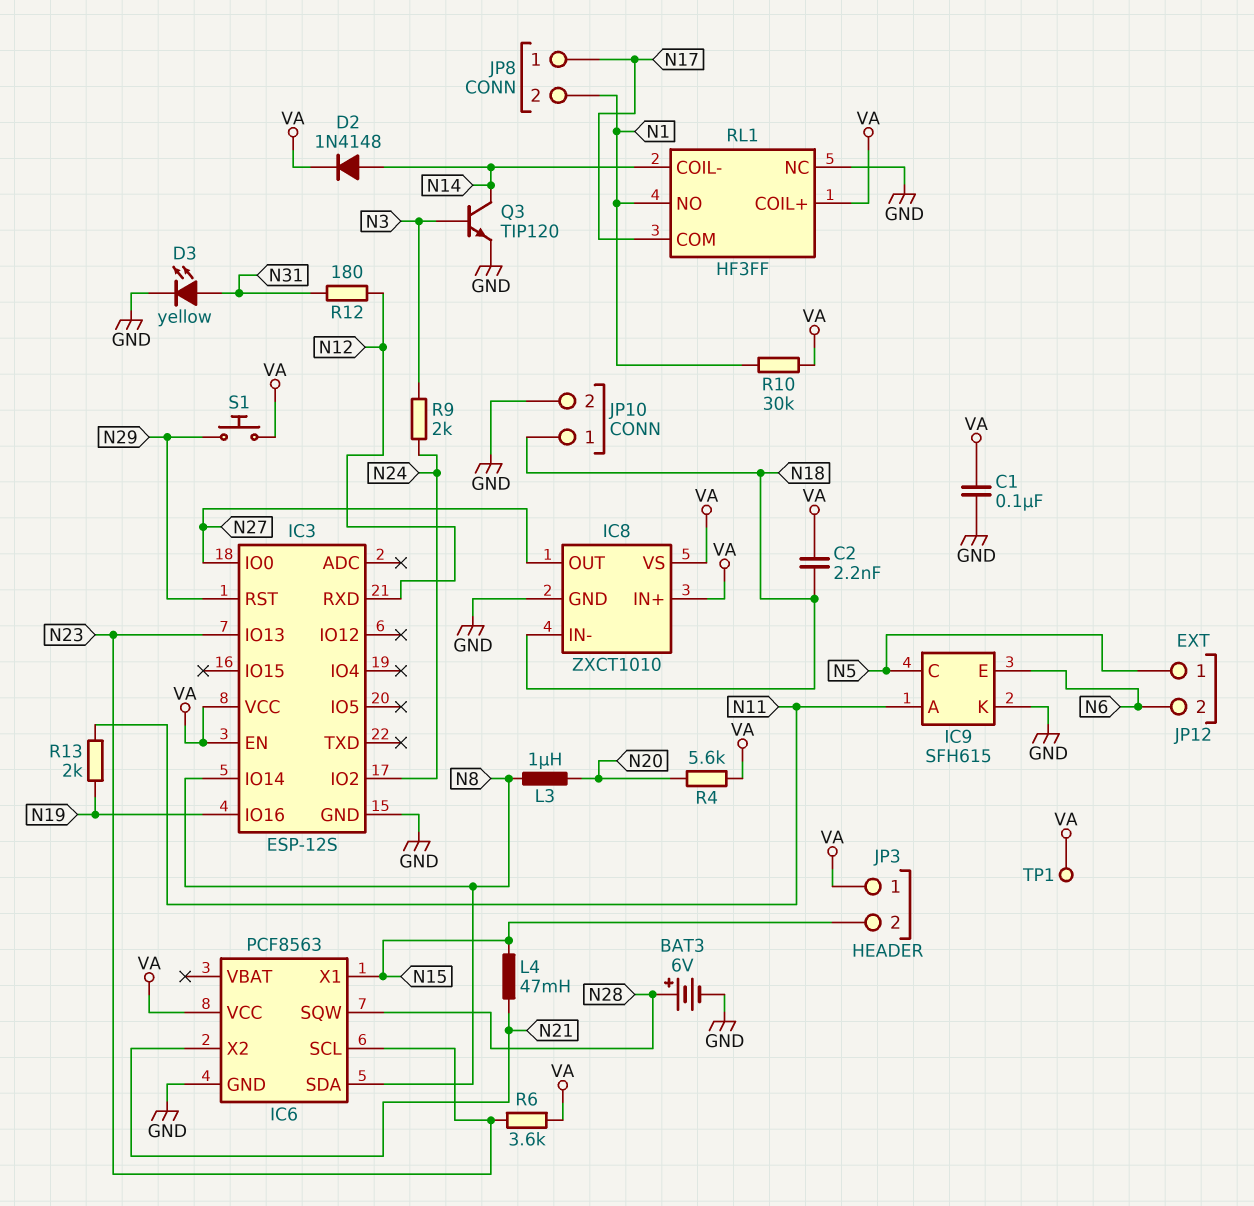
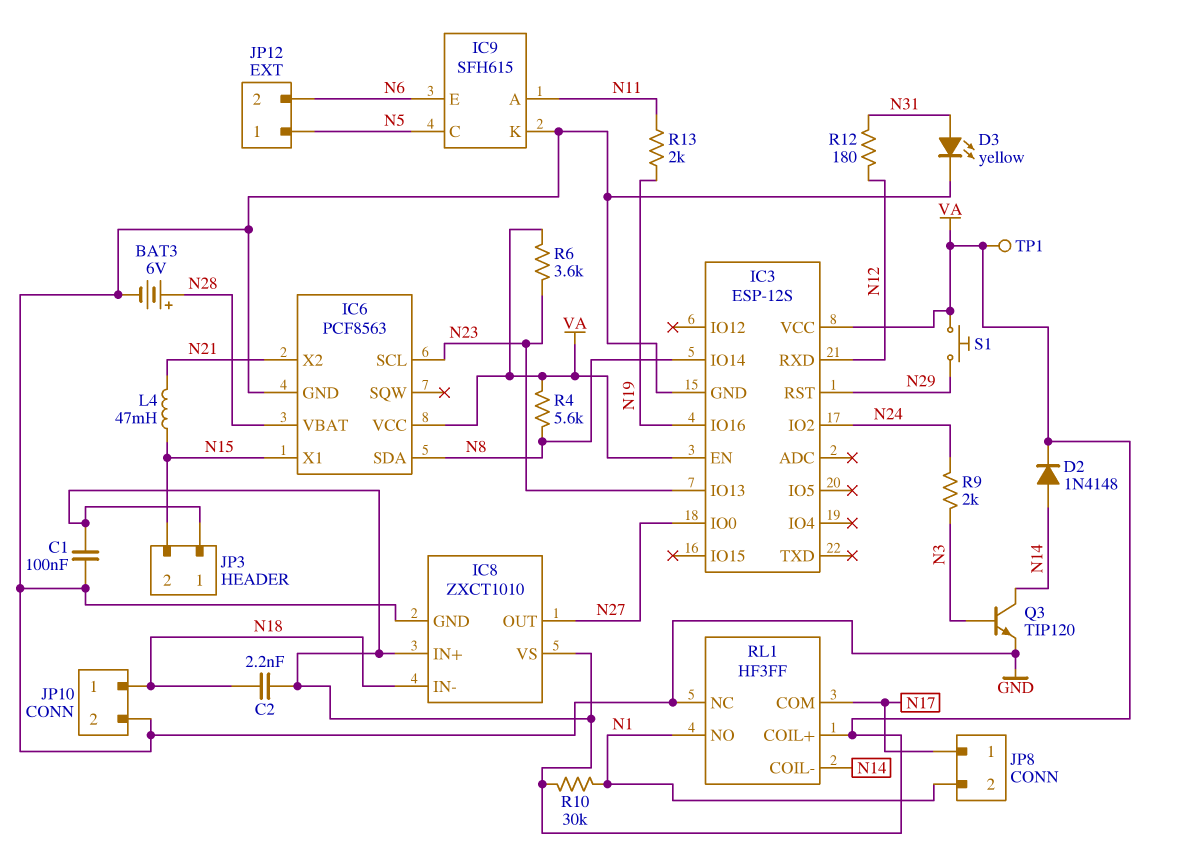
IC6 pin SQW: N28 -> none
IC6 pin VBAT: none -> N28
L3: 1uH (N8, N20) -> none
R4: 5.6k (N20, VA) -> 5.6k (N8, VA)

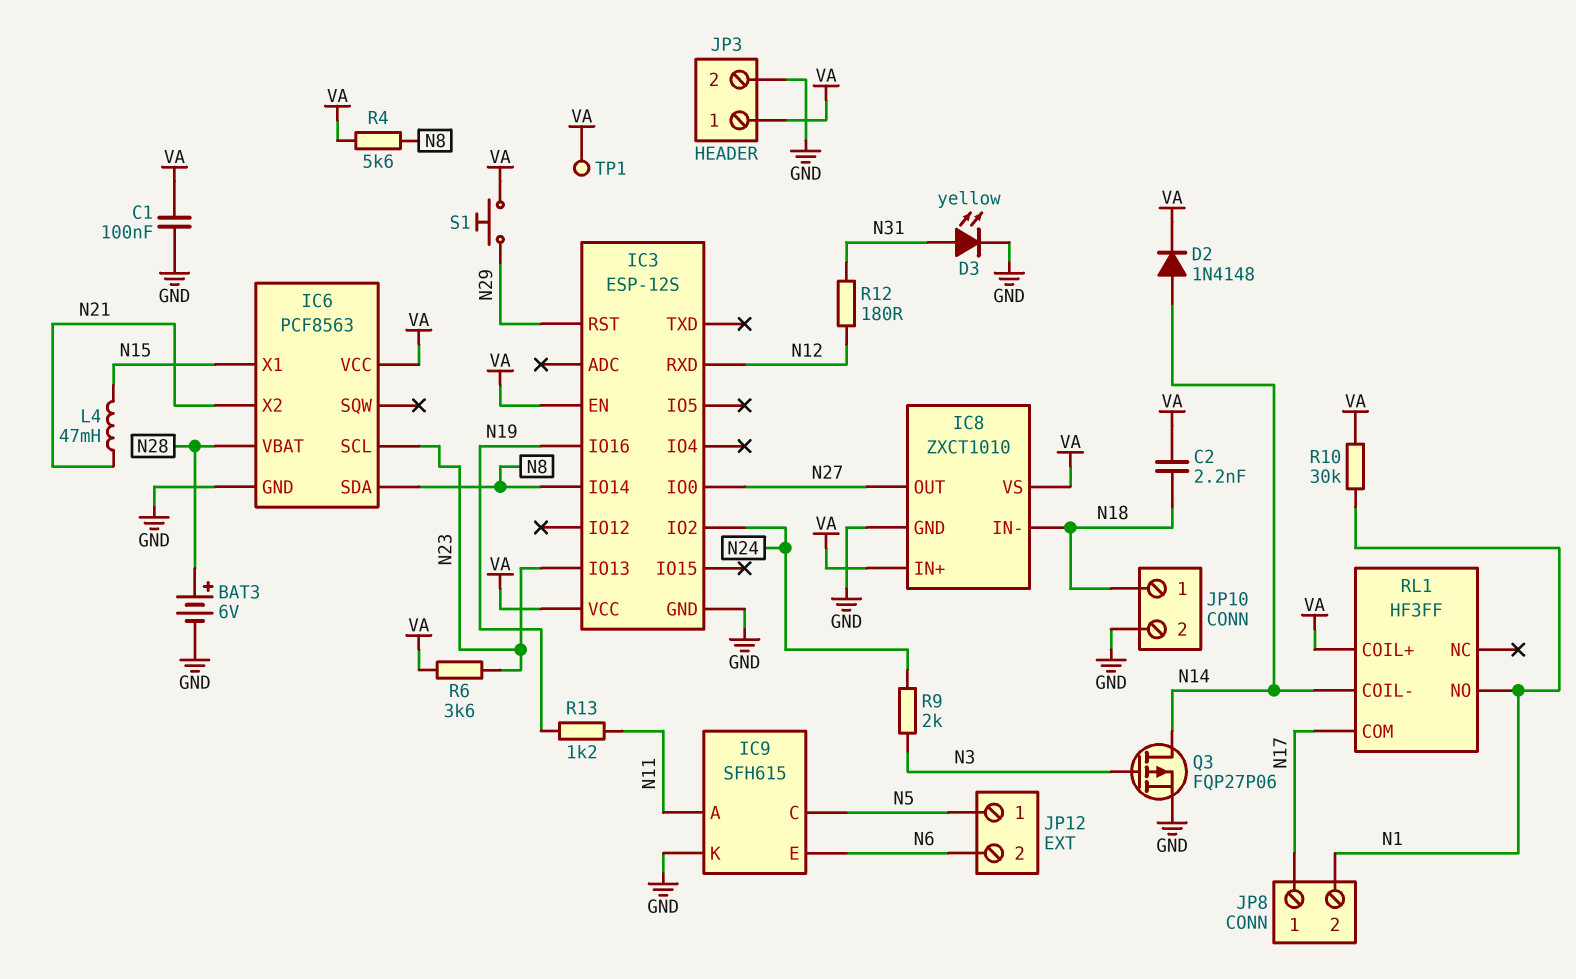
JP3 pin 2: N15 -> GND
Q3: NPN TIP120 (B N3, C N14, E GND) -> PMOS FQP27P06 (G N3, D N14, S GND)
R13: 2k (N11, N19) -> 1.2k (N11, N19)
RL1 pin NC: GND -> none

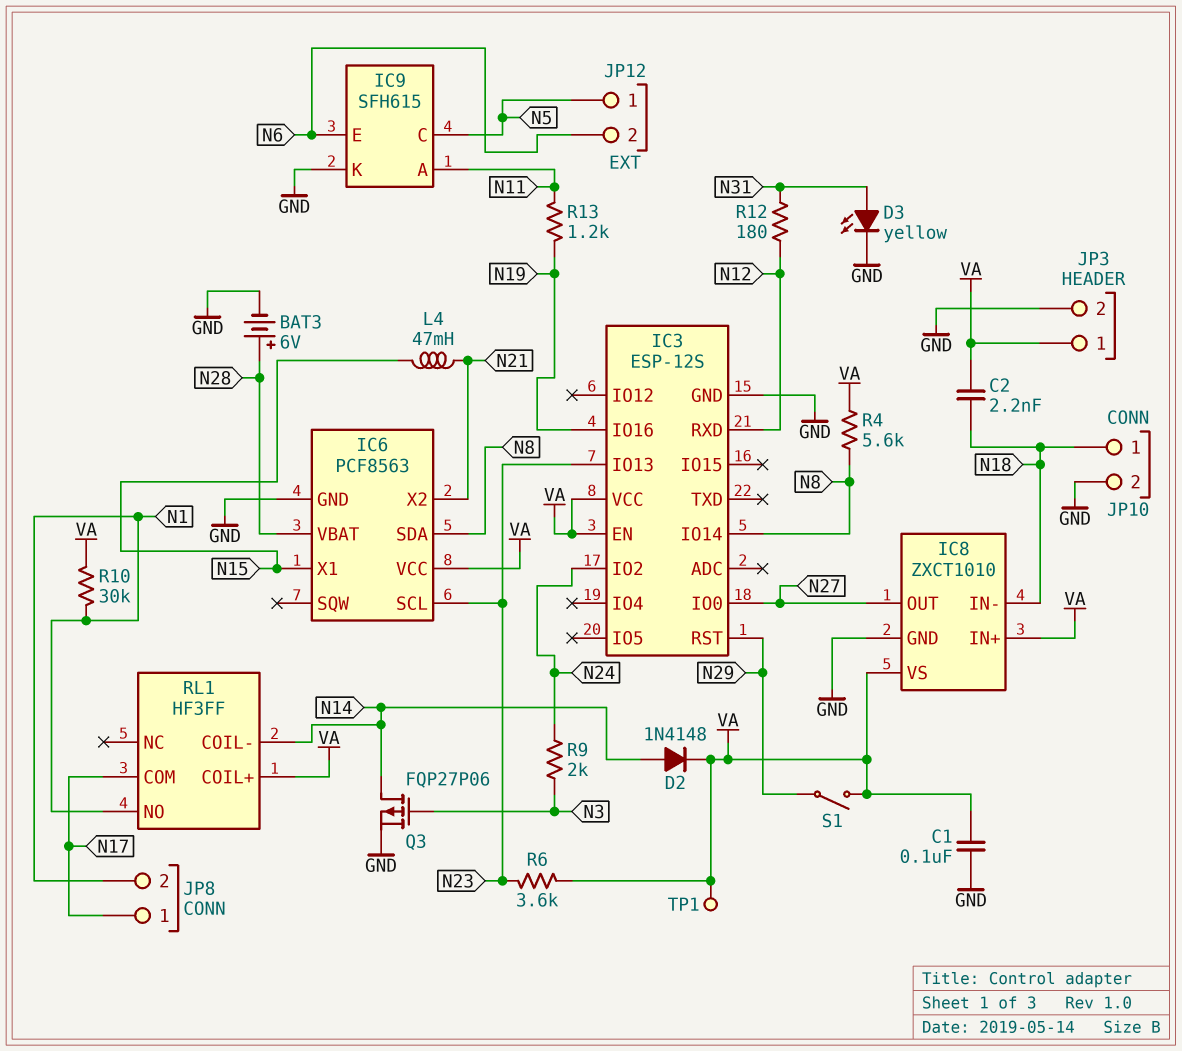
S1: button (N29, VA) -> switch (N29, VA)

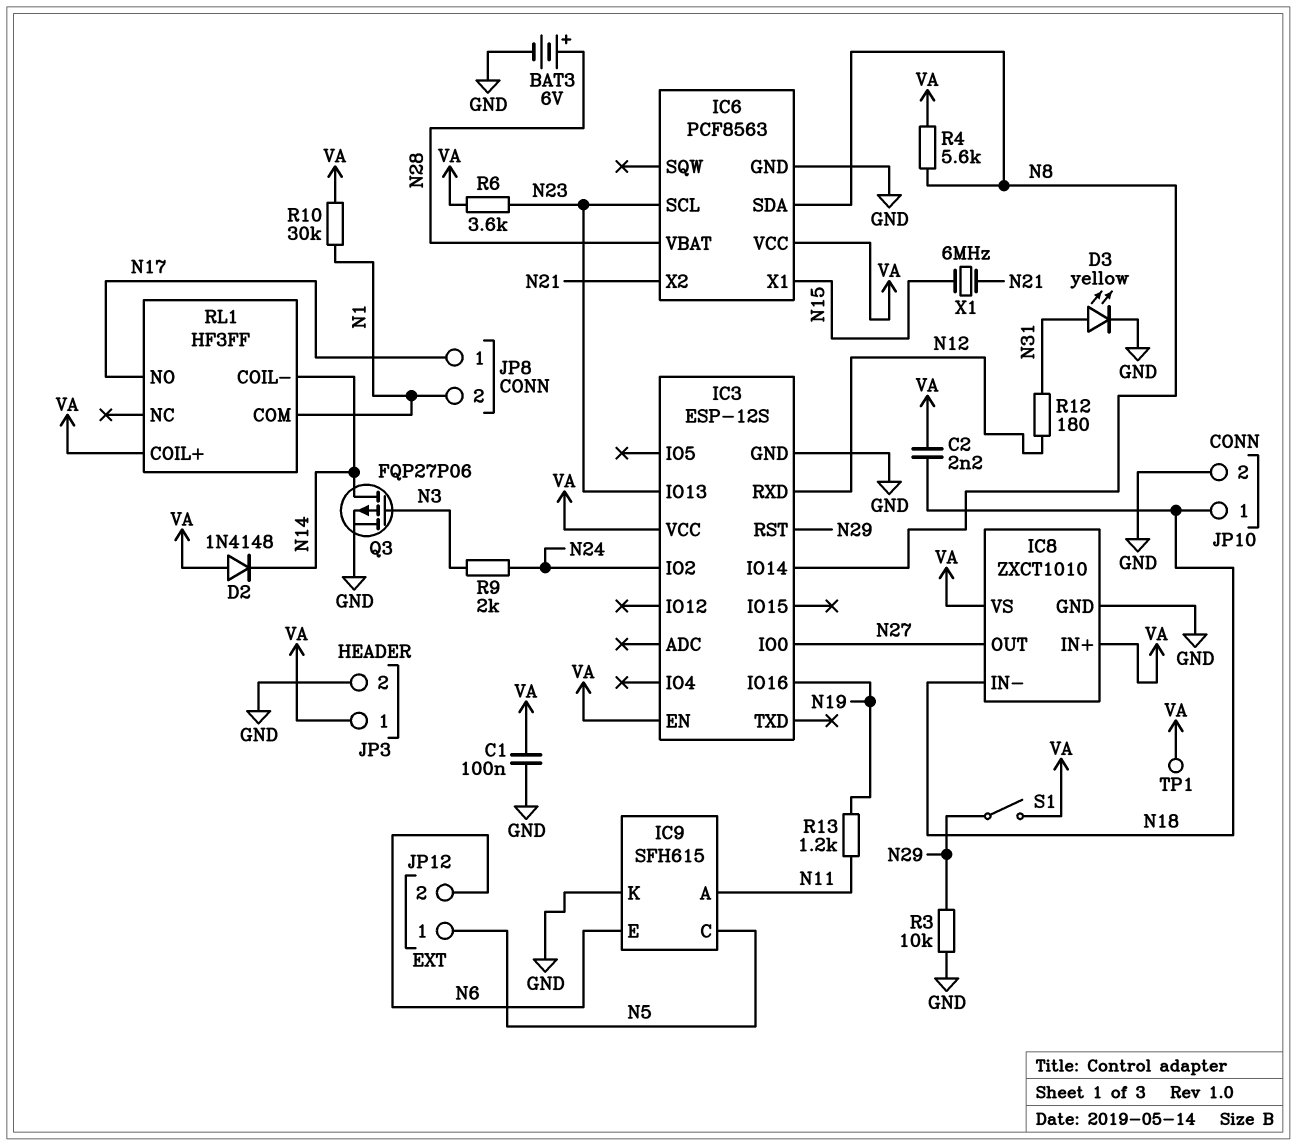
D2: diode 1N4148 (A N14, K VA) -> diode 1N4148 (A VA, K N14)
L4: 47mH (N15, N21) -> none
R3: none -> 10k (GND, N29)
RL1 pin COM: N17 -> N1
RL1 pin NO: N1 -> N17
X1: none -> 6MHz (N15, N21)

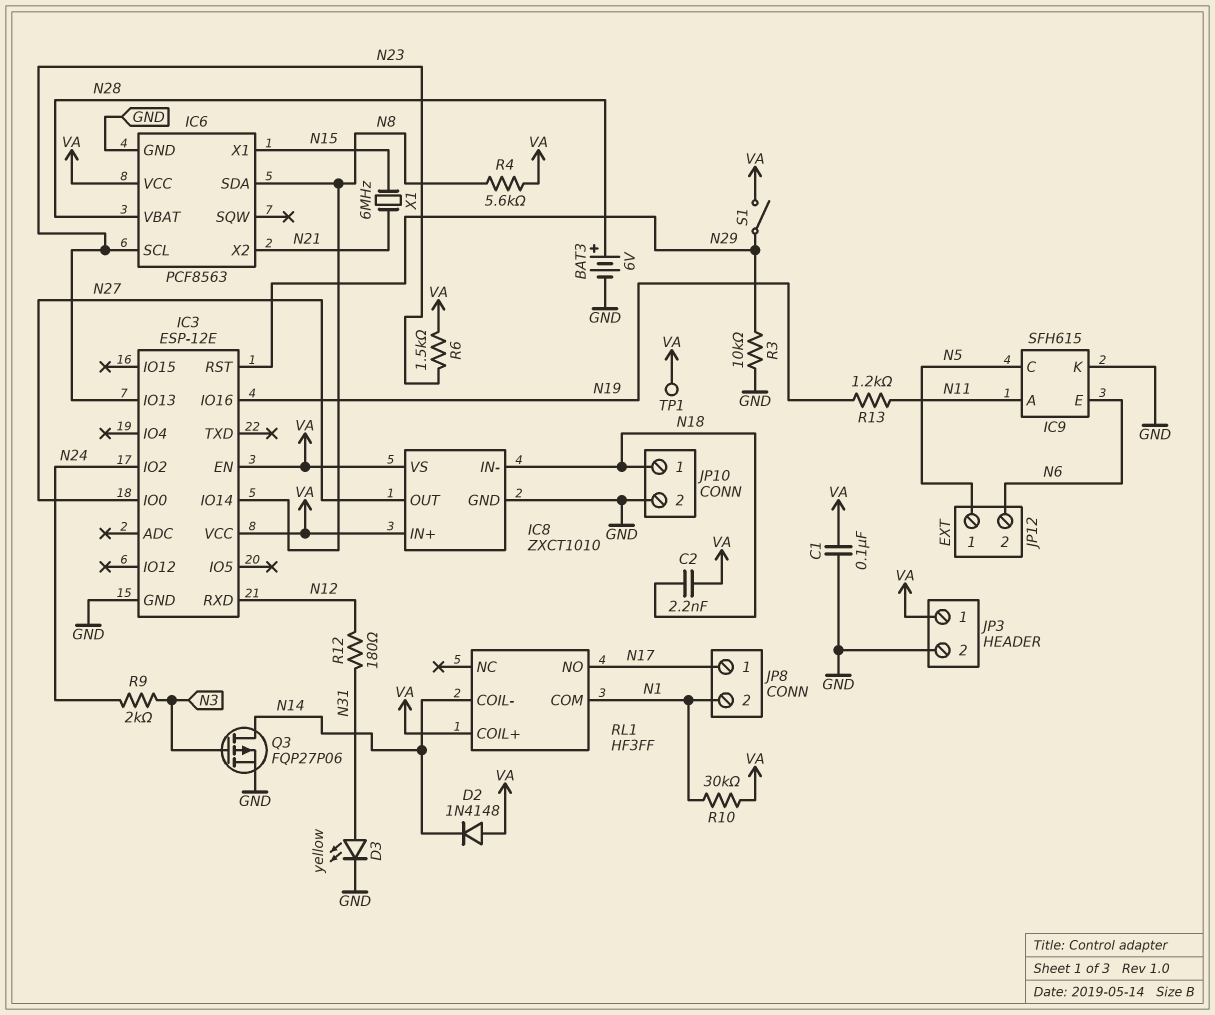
IC3: ESP-12S -> ESP-12E
R6: 3.6k (N23, VA) -> 1.5k (N23, VA)

